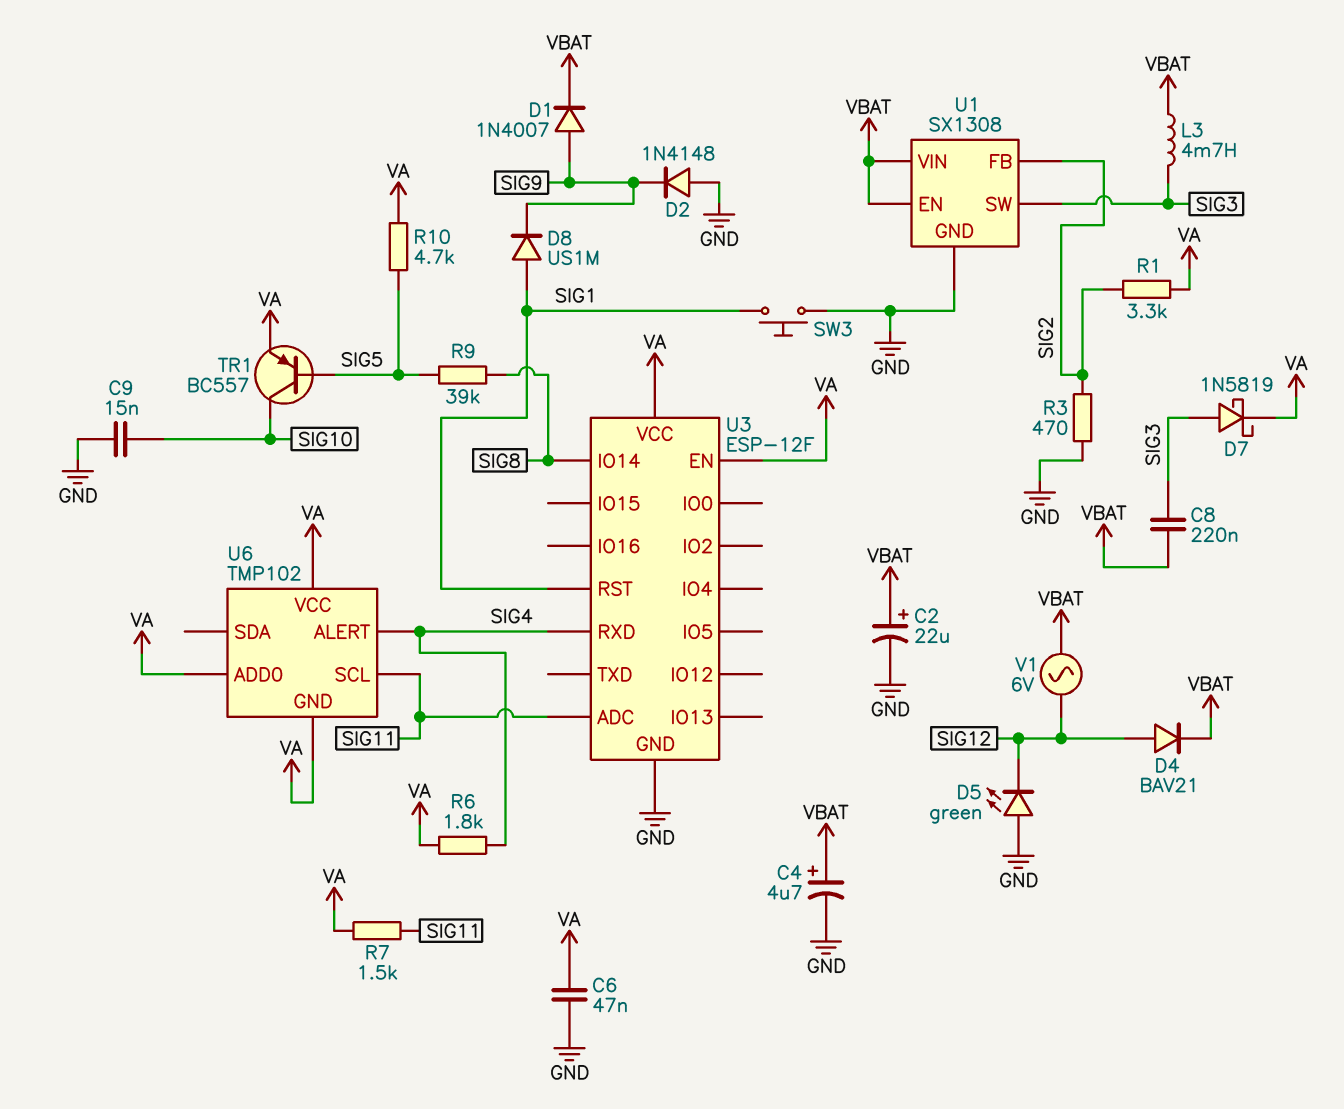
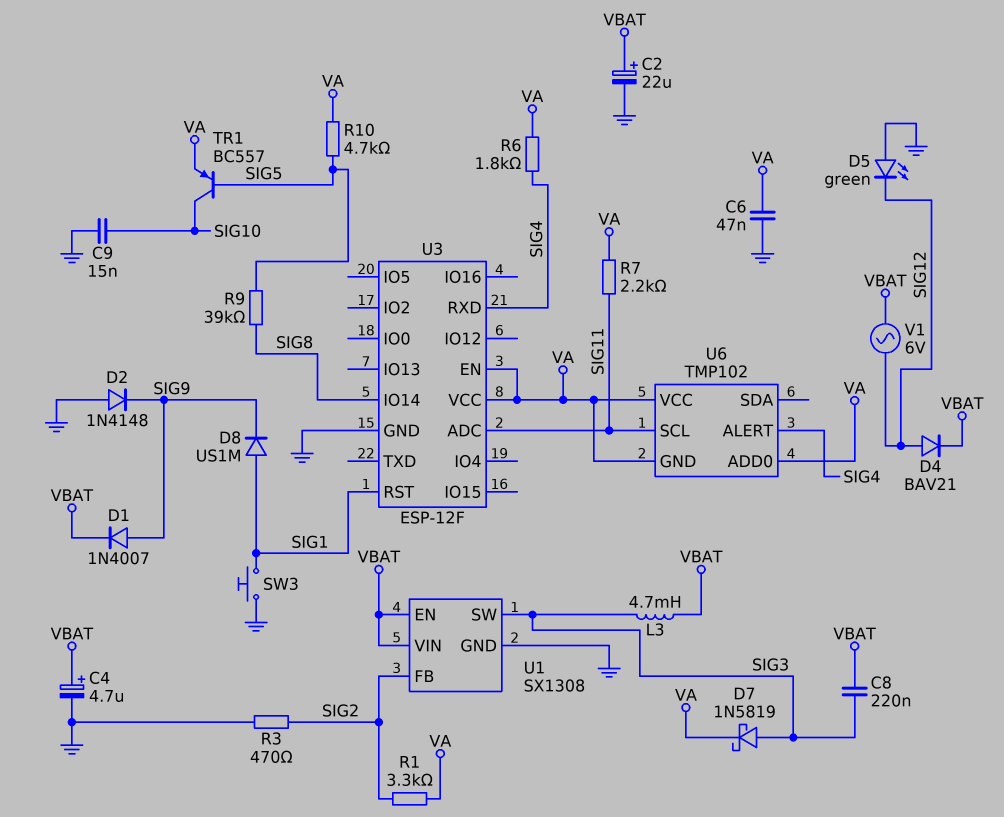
R7: 1.5k (SIG11, VA) -> 2.2k (SIG11, VA)

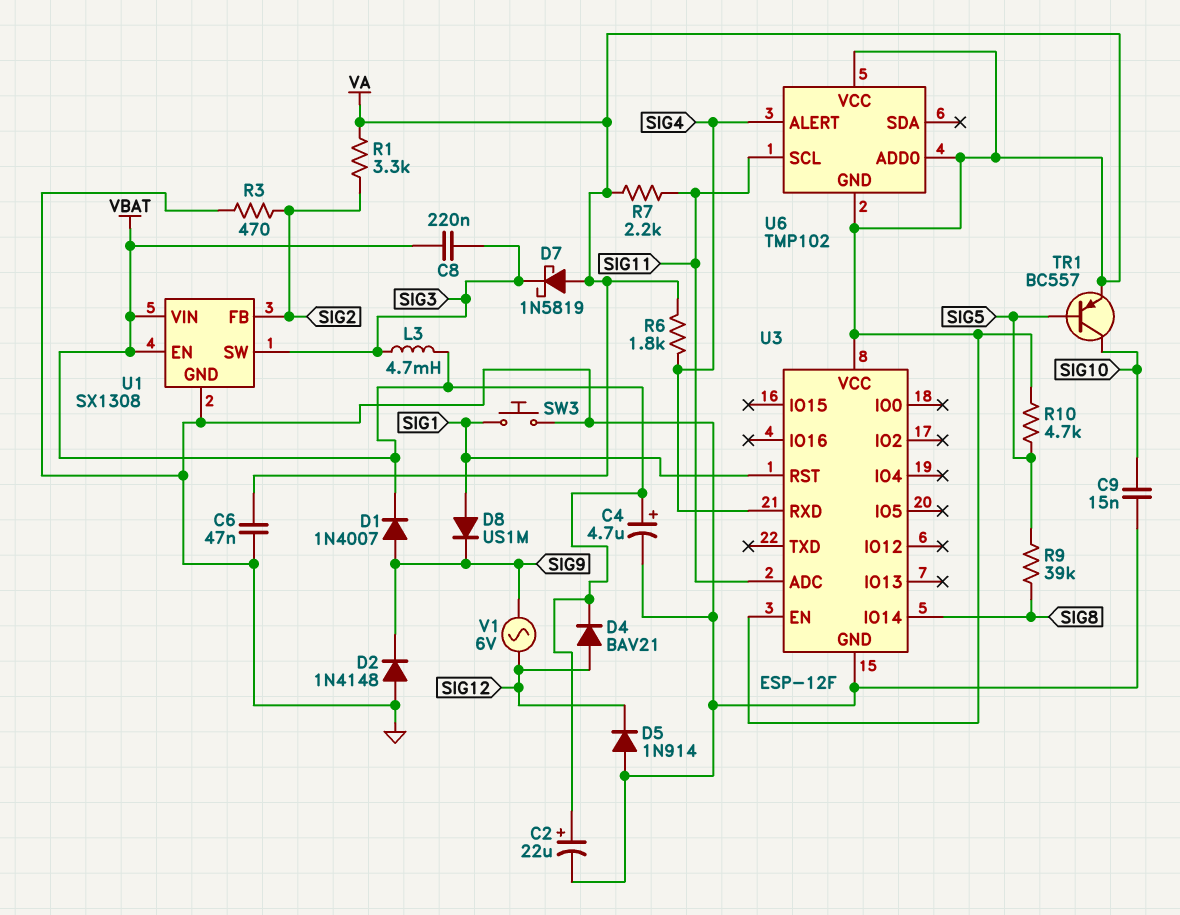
D5: LED green (A GND, K SIG12) -> diode 1N914 (A GND, K SIG12)
D7: schottky 1N5819 (A SIG3, K VA) -> schottky 1N5819 (A VA, K SIG3)
V1: AC 6V (SIG12, VBAT) -> AC 6V (SIG9, SIG12)

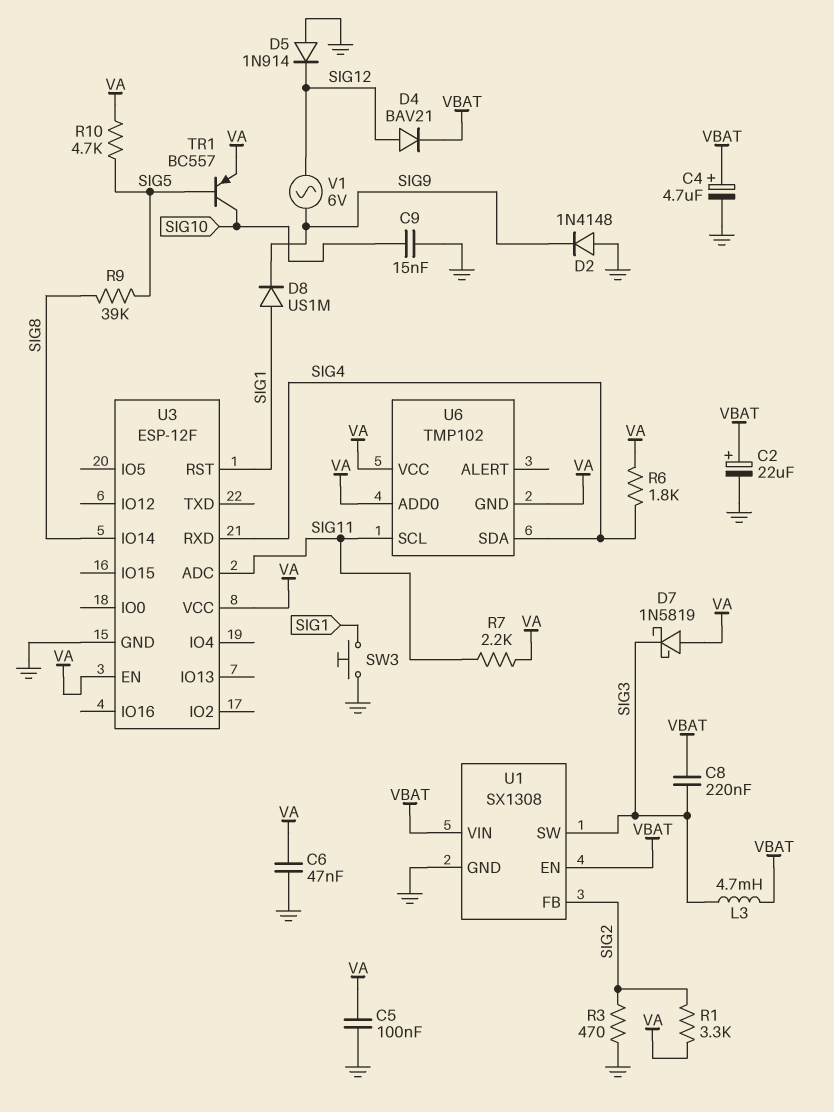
C5: none -> 100nF (GND, VA)
D1: diode 1N4007 (A SIG9, K VBAT) -> none
U6 pin ALERT: SIG4 -> none
U6 pin SDA: none -> SIG4

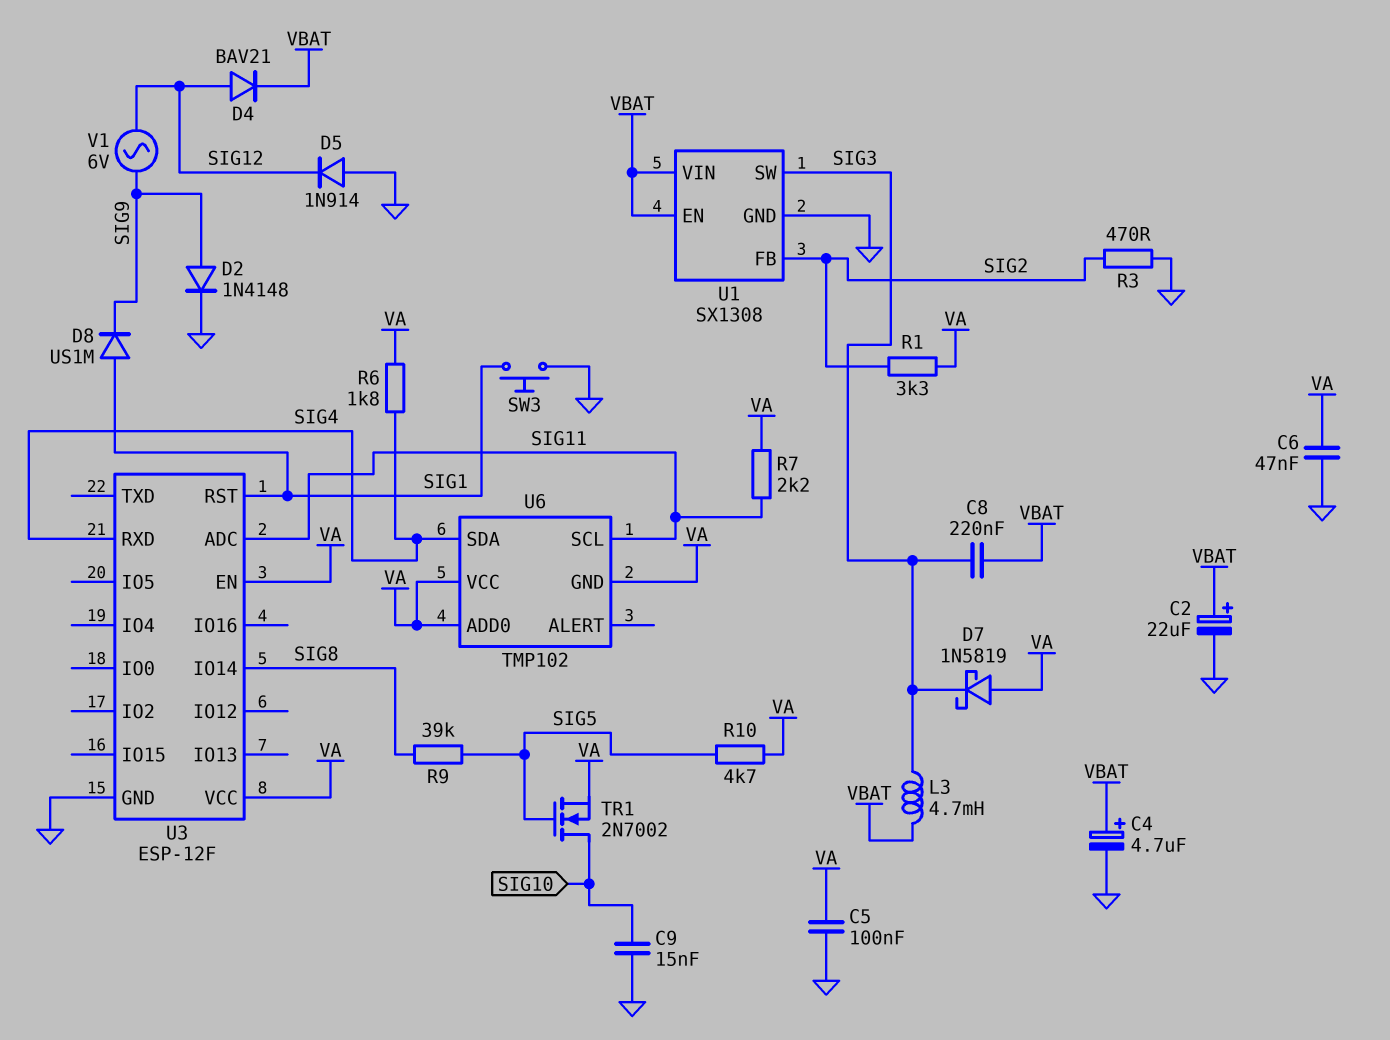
D2: diode 1N4148 (A GND, K SIG9) -> diode 1N4148 (A SIG9, K GND)
TR1: PNP BC557 (B SIG5, C SIG10, E VA) -> NMOS 2N7002 (G SIG5, D SIG10, S VA)

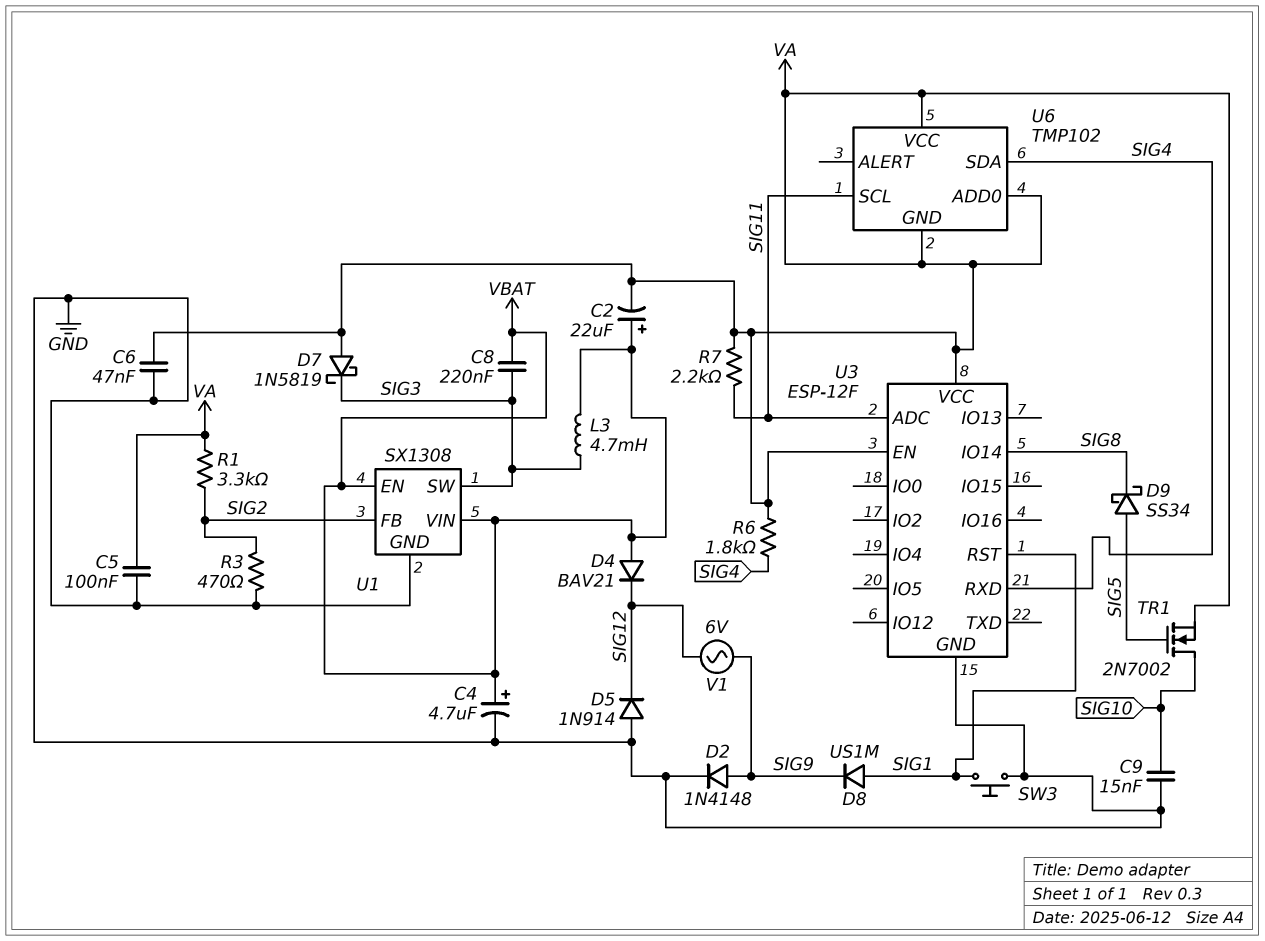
C2: 22uF (plus VBAT, minus GND) -> 22uF (plus VBAT, minus VA)
D4: diode BAV21 (A SIG12, K VBAT) -> diode BAV21 (A VBAT, K SIG12)
D9: none -> schottky SS34 (A SIG5, K SIG8)
R9: 39k (SIG5, SIG8) -> none
R10: 4.7k (SIG5, VA) -> none

